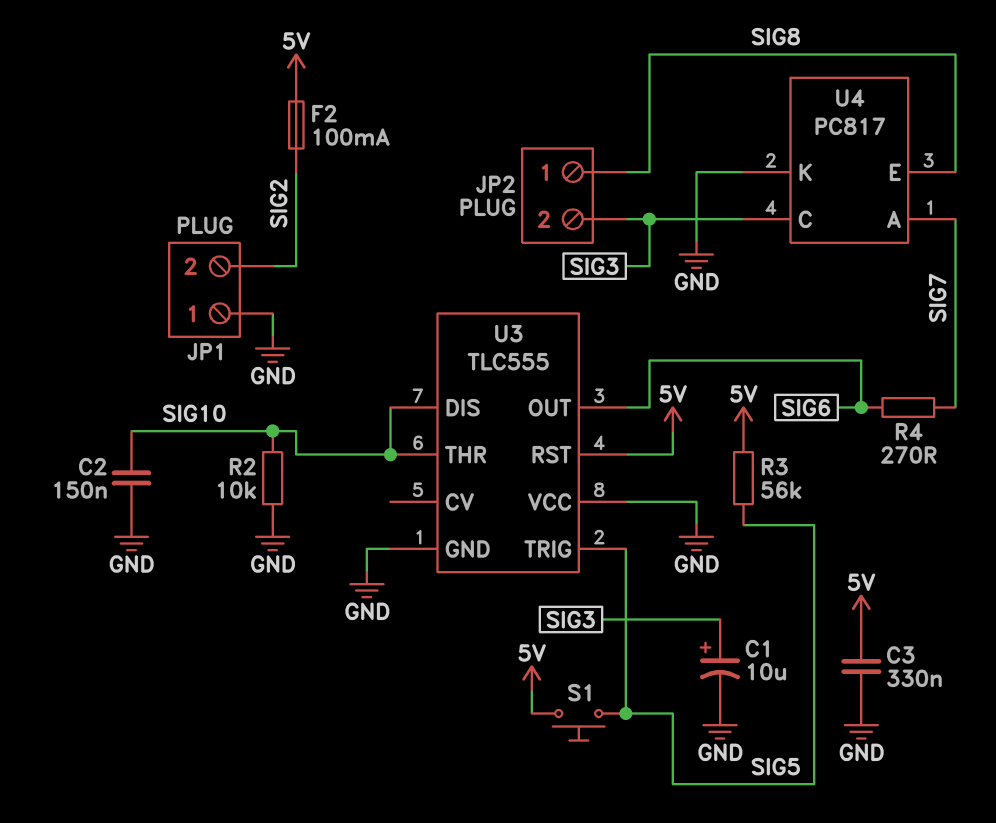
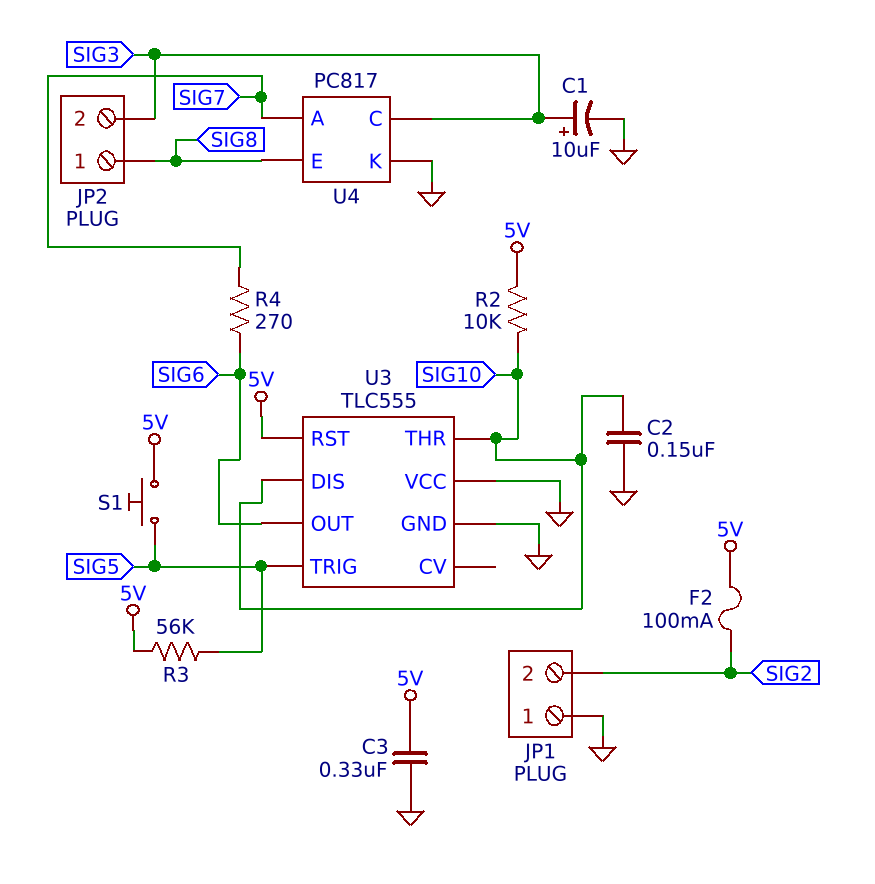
R2: 10k (GND, SIG10) -> 10k (5V, SIG10)

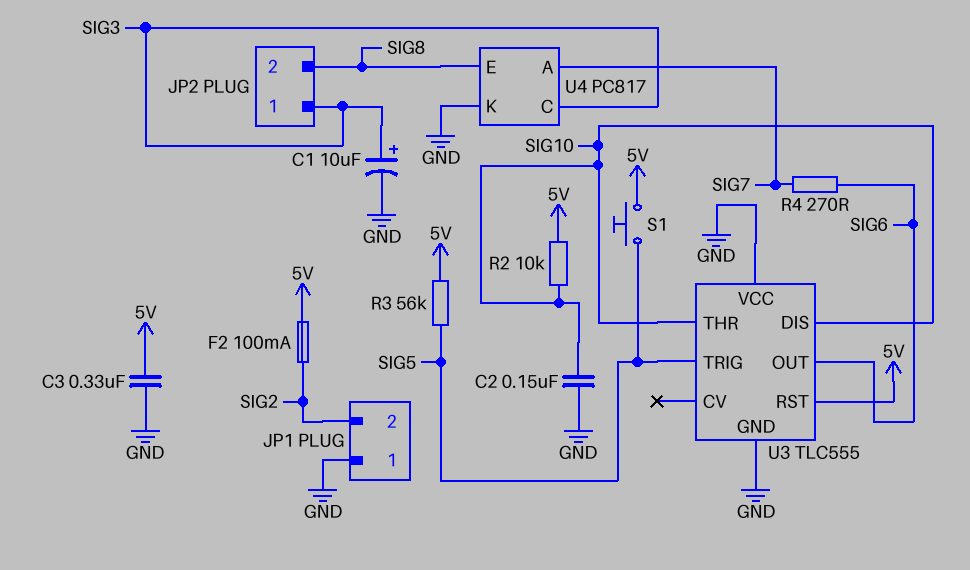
JP2 pin 1: SIG8 -> SIG3
JP2 pin 2: SIG3 -> SIG8

